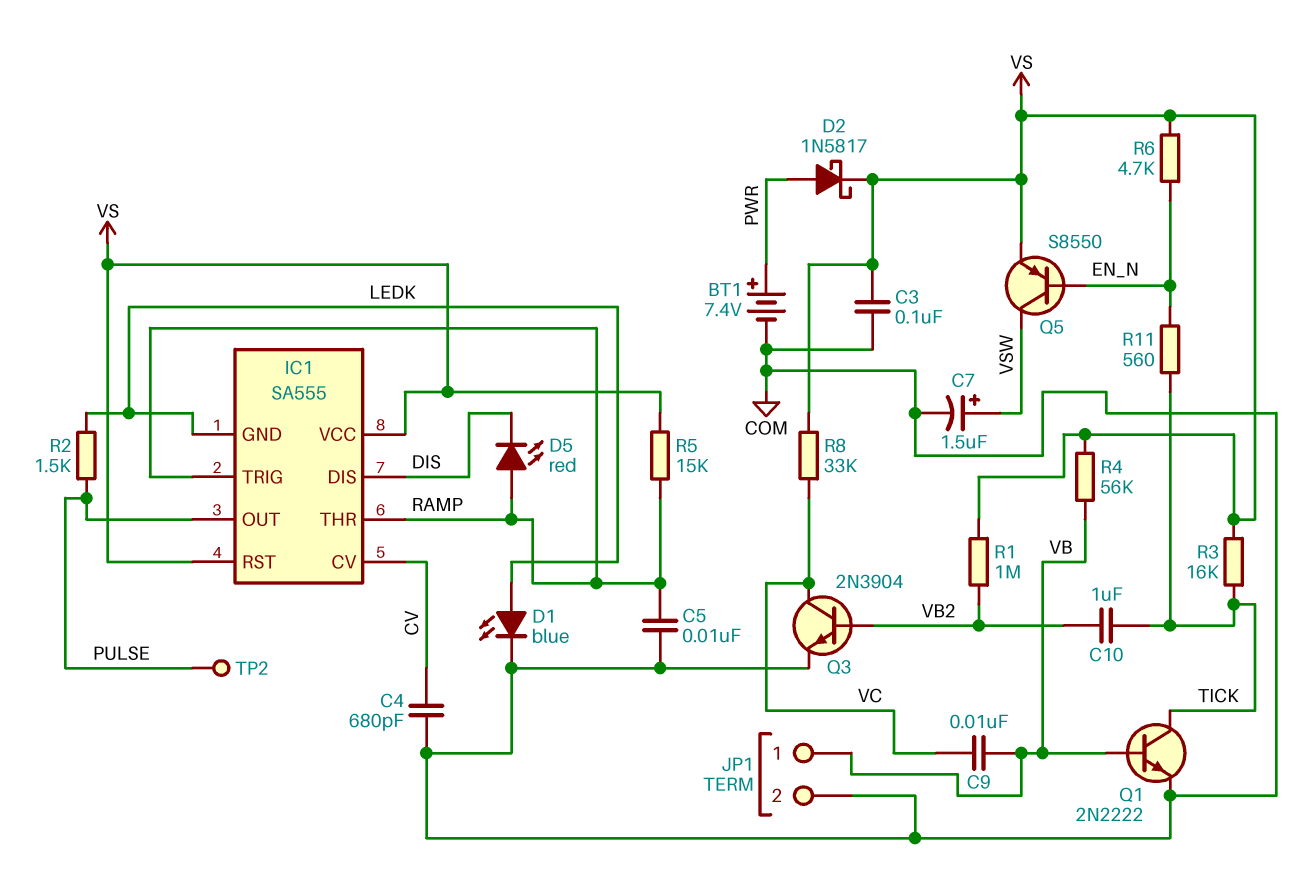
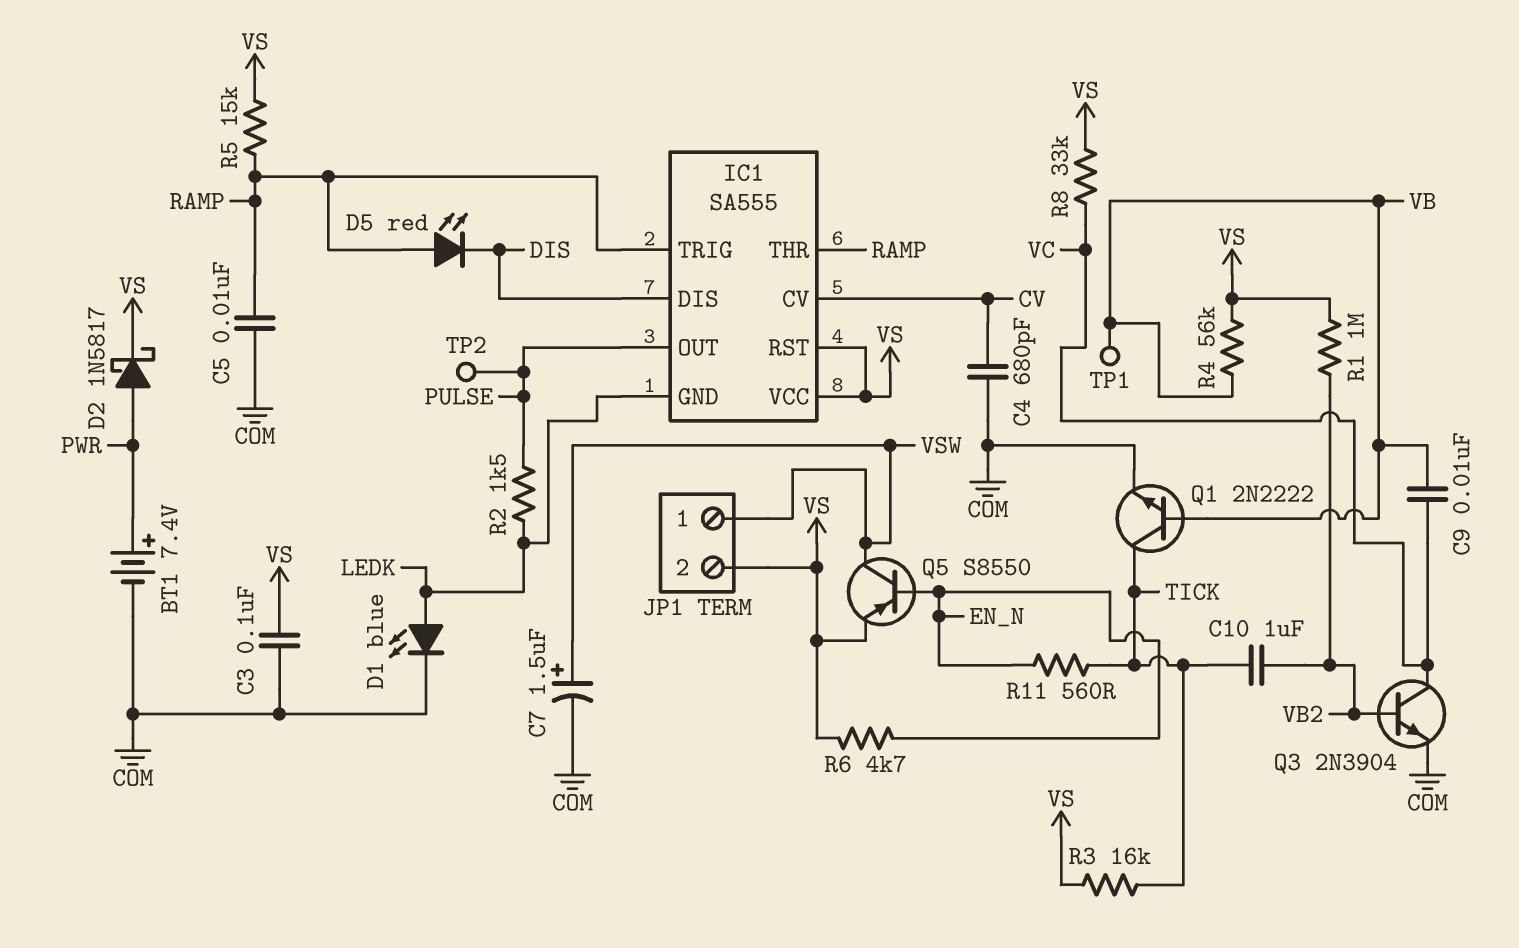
JP1 pin 1: VB -> VSW
JP1 pin 2: COM -> VS
TP1: none -> test point (VB)

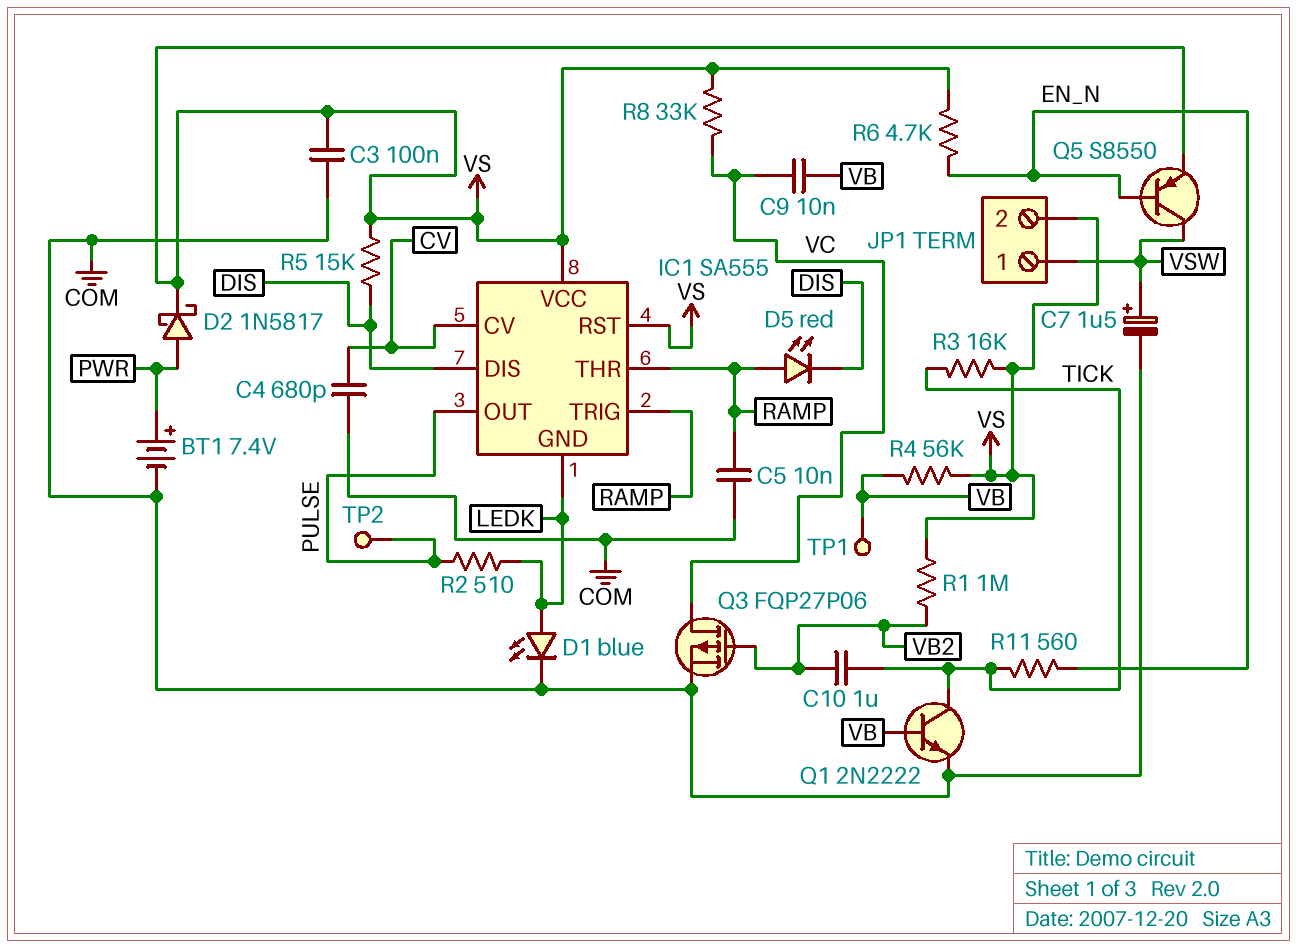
Q3: NPN 2N3904 (B VB2, C VC, E COM) -> PMOS FQP27P06 (G VB2, D VC, S COM)
R2: 1.5k (LEDK, PULSE) -> 510 (LEDK, PULSE)
R5: 15k (RAMP, VS) -> 15k (DIS, VS)

